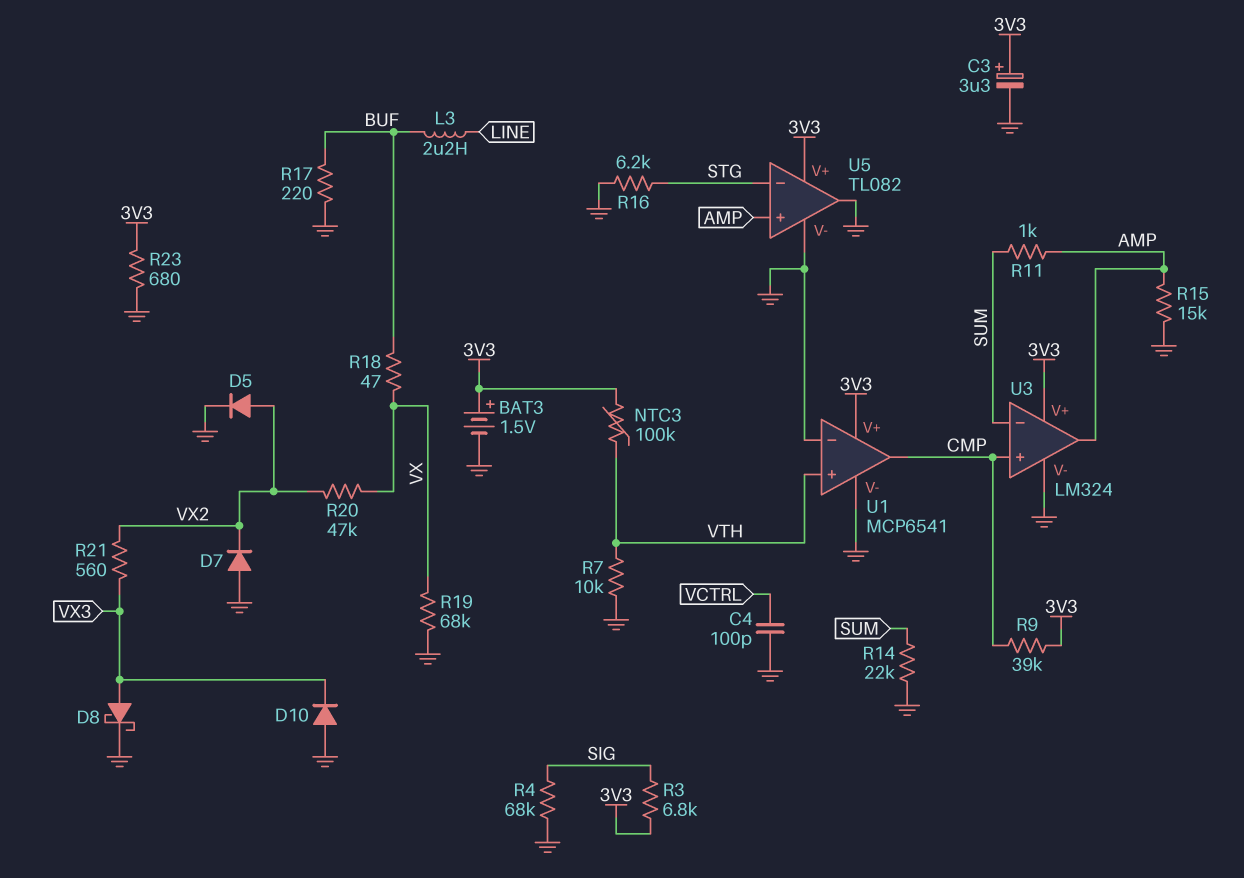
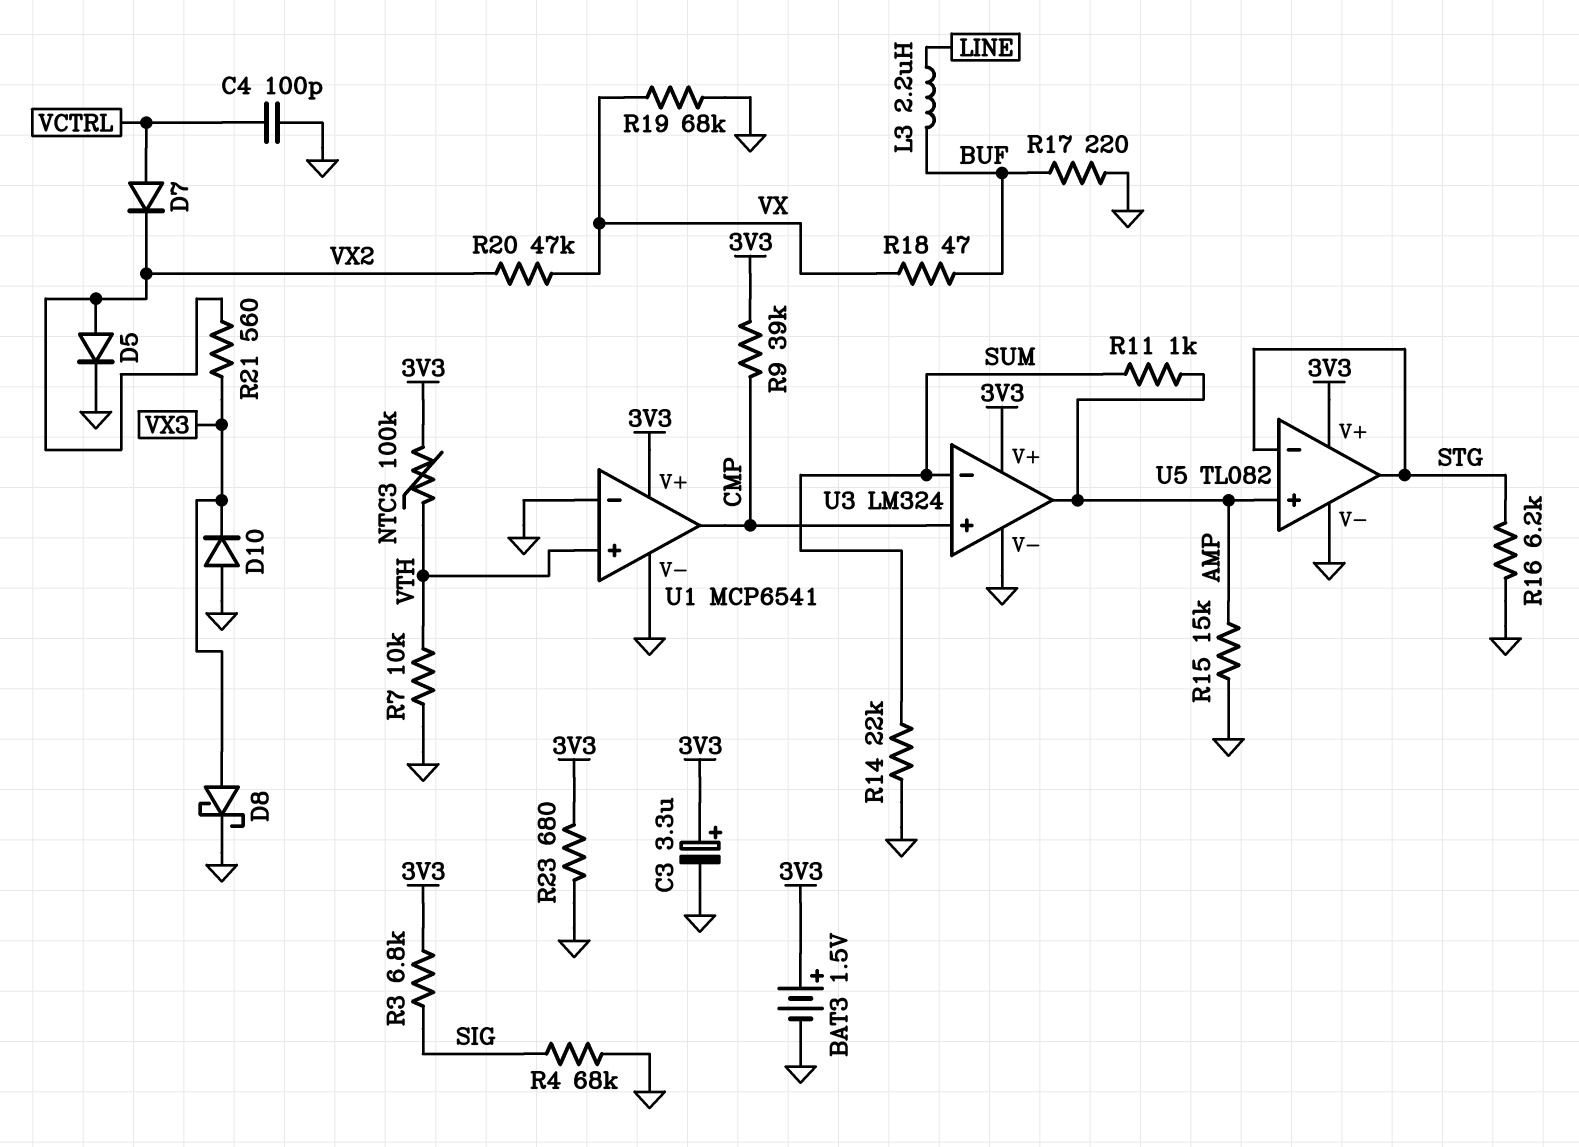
D7: diode (A GND, K VX2) -> diode (A VCTRL, K VX2)
U5 pin out: GND -> STG

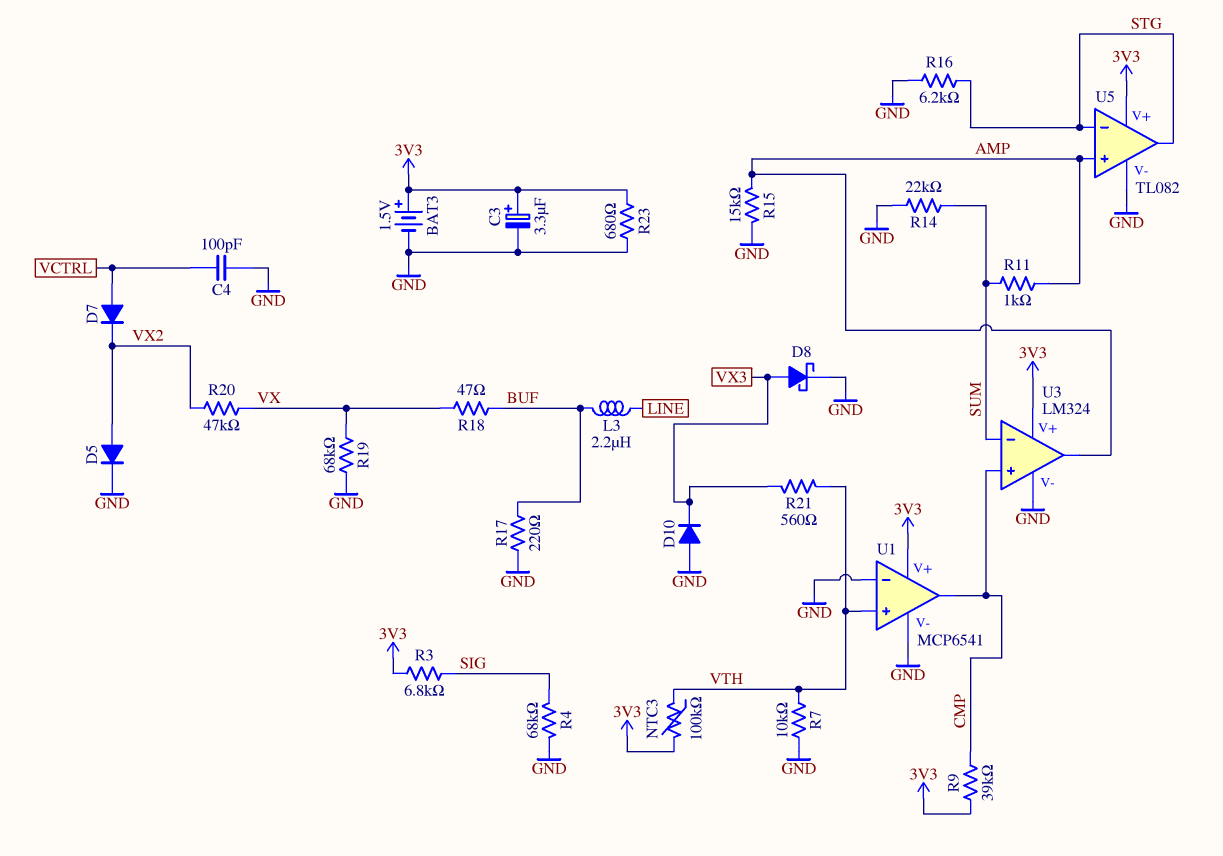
R21: 560 (VX2, VX3) -> 560 (VTH, VX3)

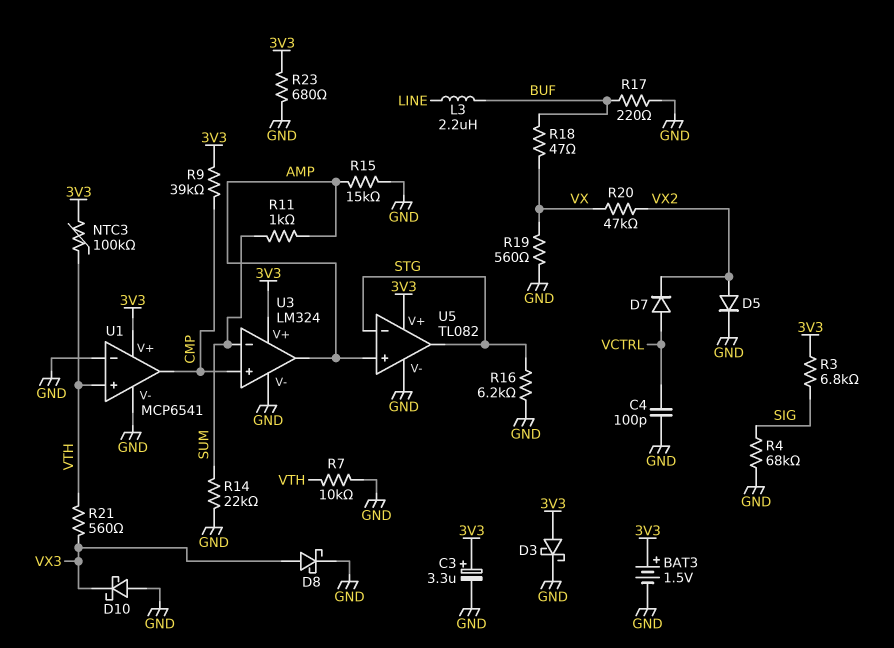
D3: none -> schottky (A 3V3, K GND)
D10: diode (A GND, K VX3) -> schottky (A GND, K VX3)
R19: 68k (GND, VX) -> 560 (GND, VX)

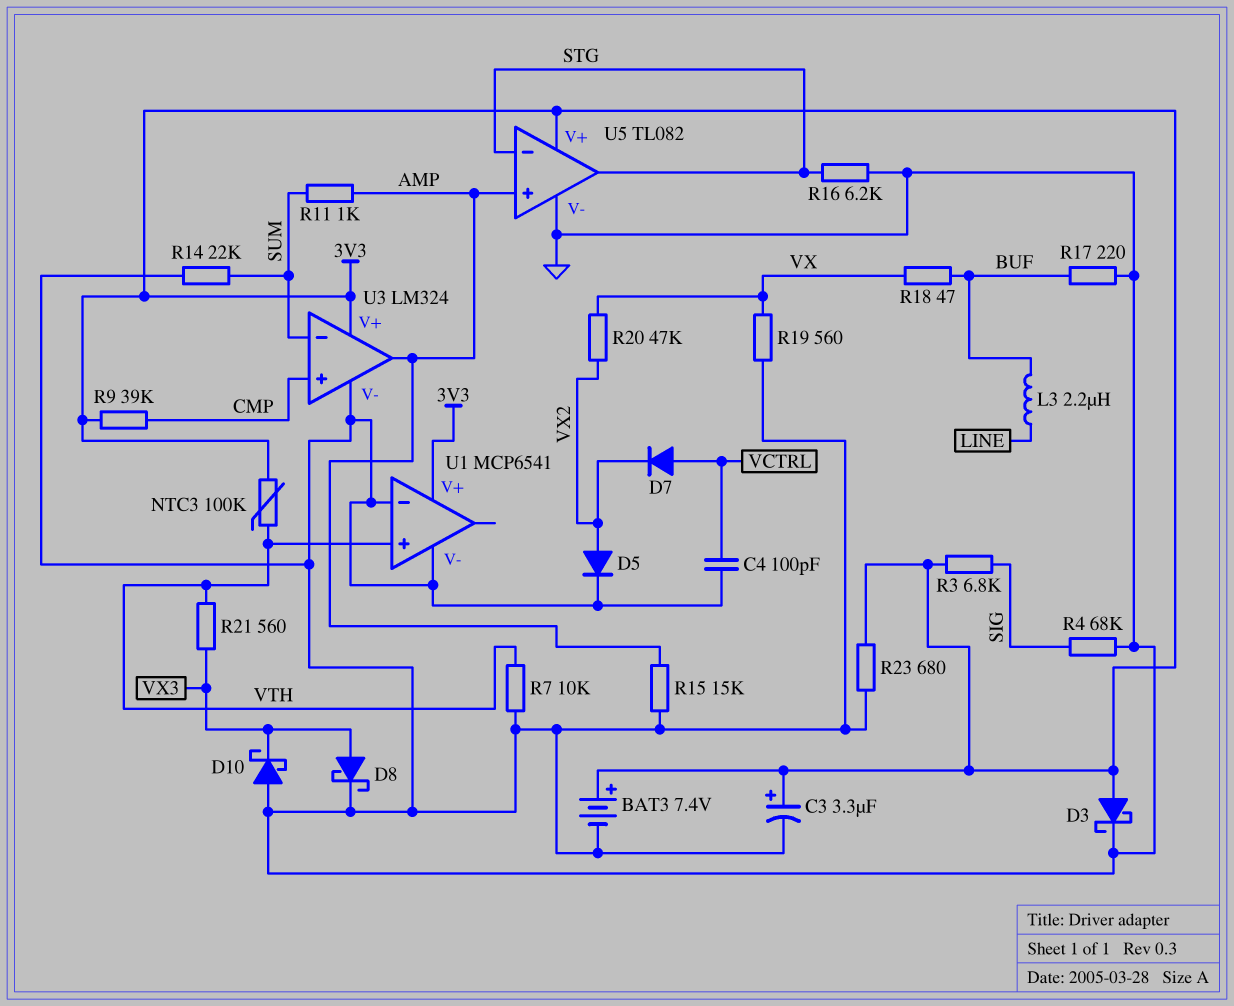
BAT3: 1.5V (plus 3V3, minus GND) -> 7.4V (plus 3V3, minus GND)
U1 pin out: CMP -> none

